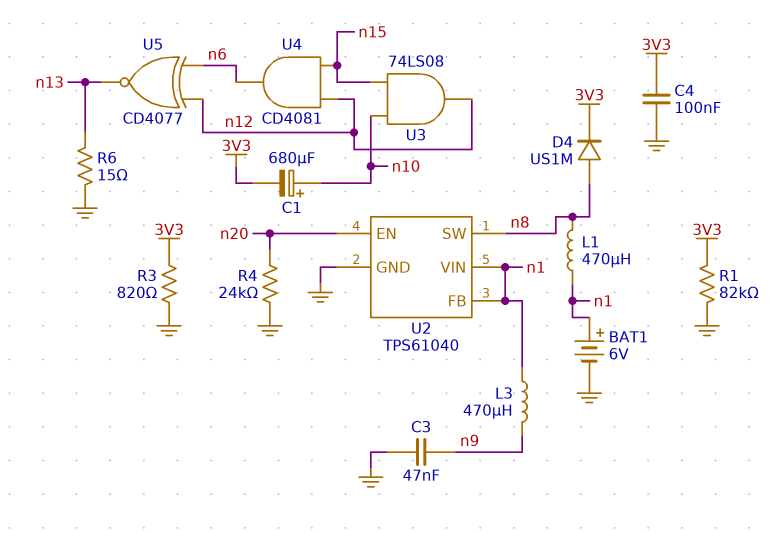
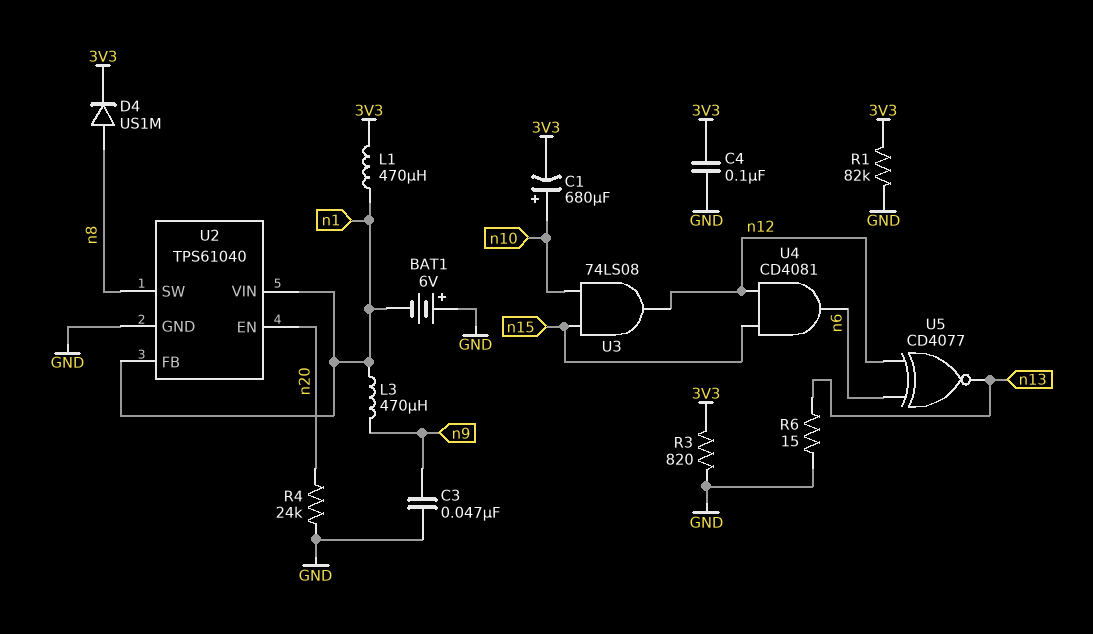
BAT1: 6V (plus n1, minus GND) -> 6V (plus GND, minus n1)
L1: 470uH (n1, n8) -> 470uH (3V3, n1)

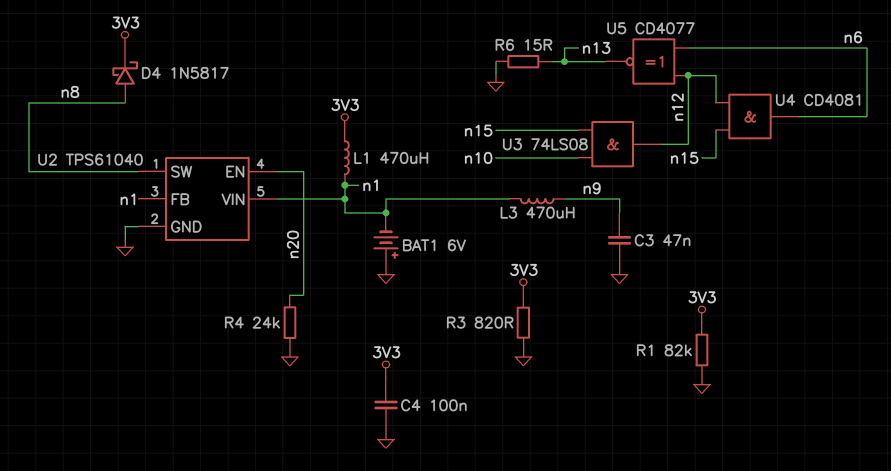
C1: 680uF (plus n10, minus 3V3) -> none
D4: diode US1M (A n8, K 3V3) -> schottky 1N5817 (A n8, K 3V3)

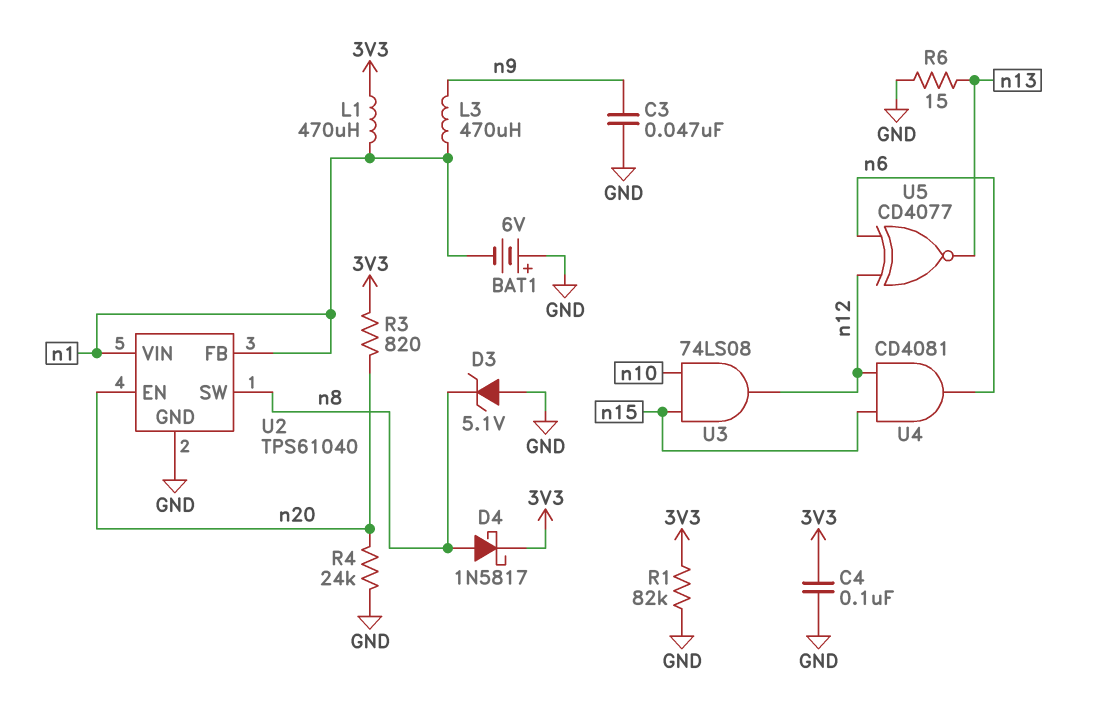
D3: none -> zener 5.1V (A GND, K n8)
R3: 820 (3V3, GND) -> 820 (3V3, n20)

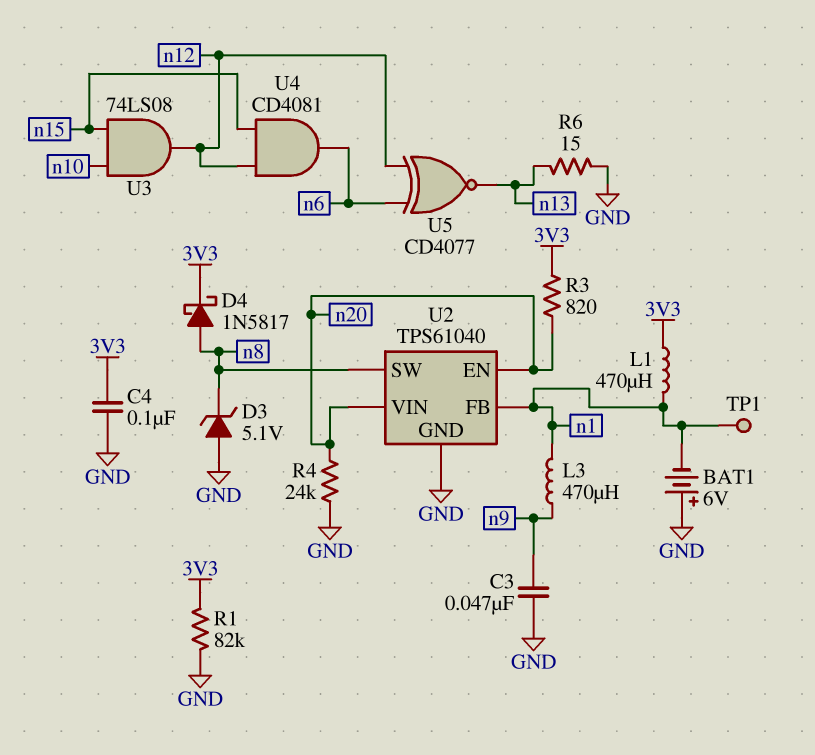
TP1: none -> test point (n1)
U2 pin VIN: n1 -> n20

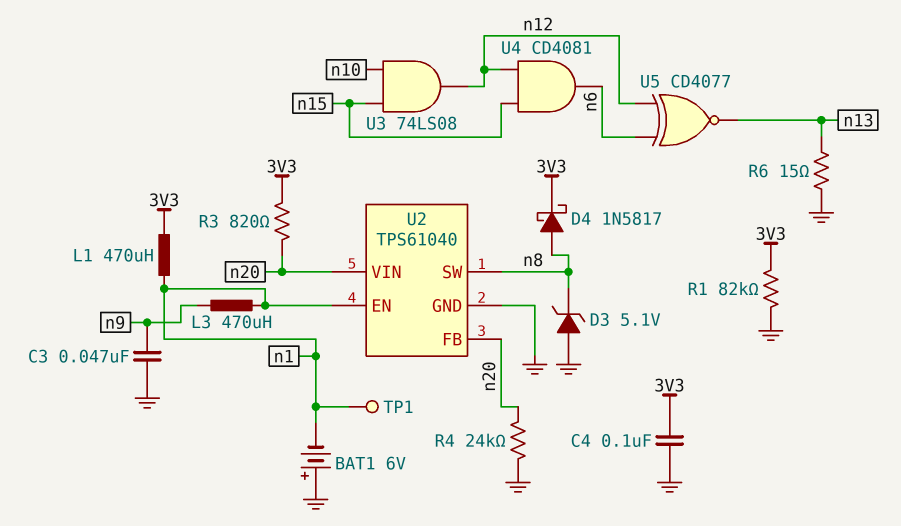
U2 pin EN: n20 -> n1
U2 pin FB: n1 -> n20

